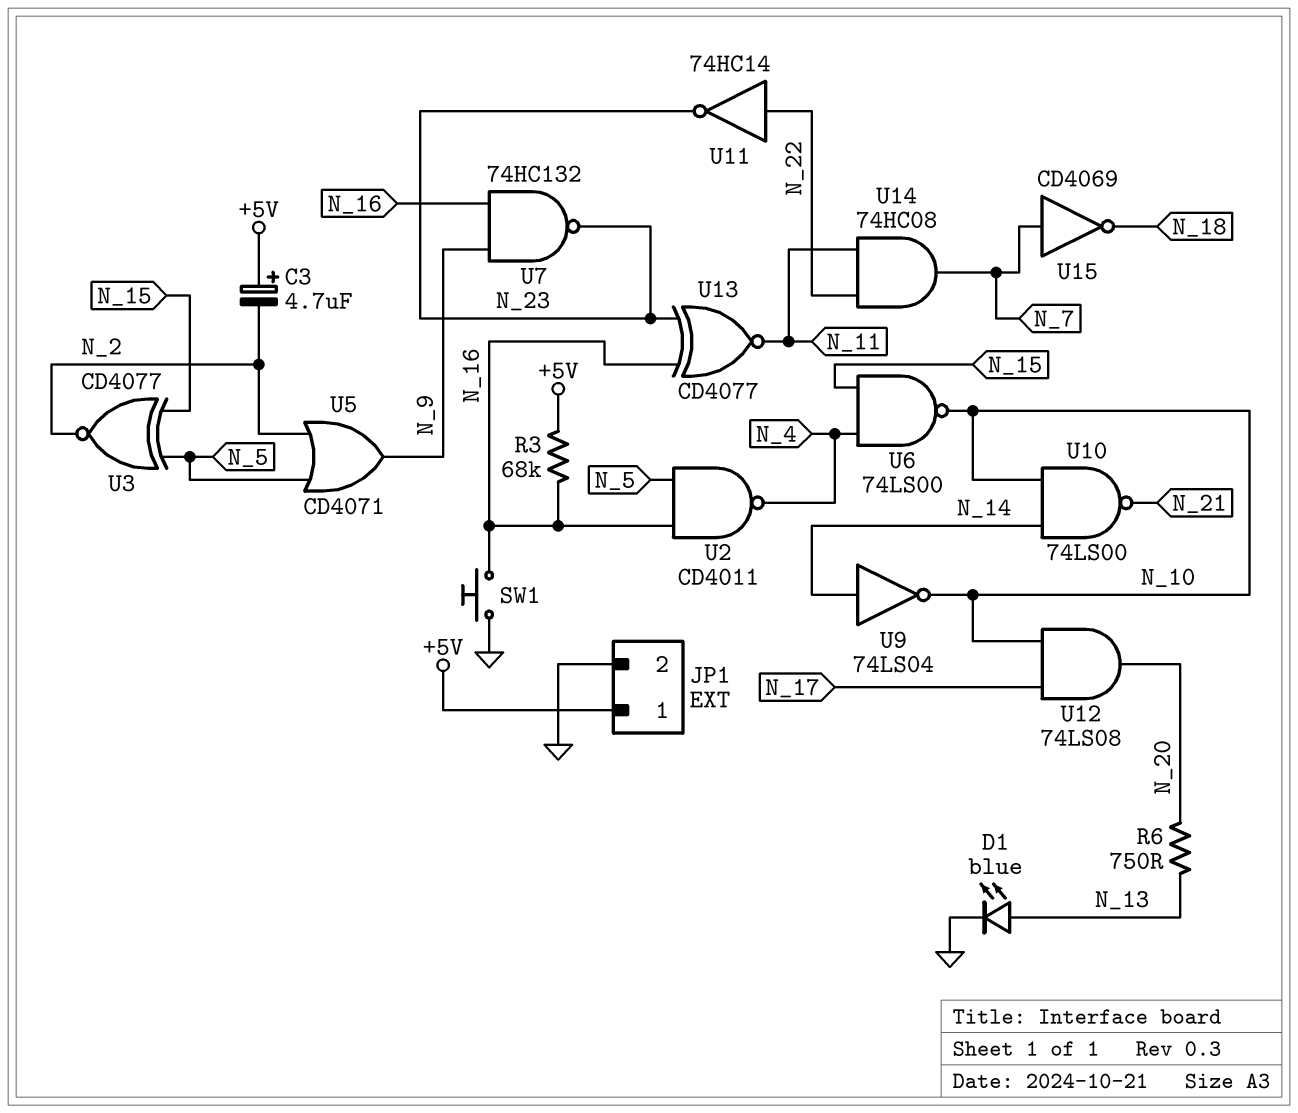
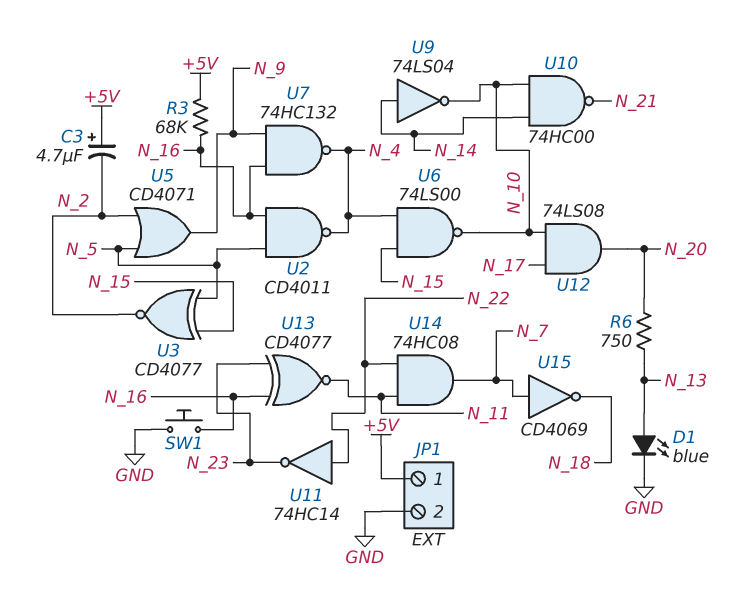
U7: NAND 74HC132 (in N_9, in N_16, out N_23) -> NAND 74HC132 (in N_9, in N_16, out N_4)
U10: NAND 74LS00 (in N_10, in N_14, out N_21) -> NAND 74HC00 (in N_10, in N_14, out N_21)

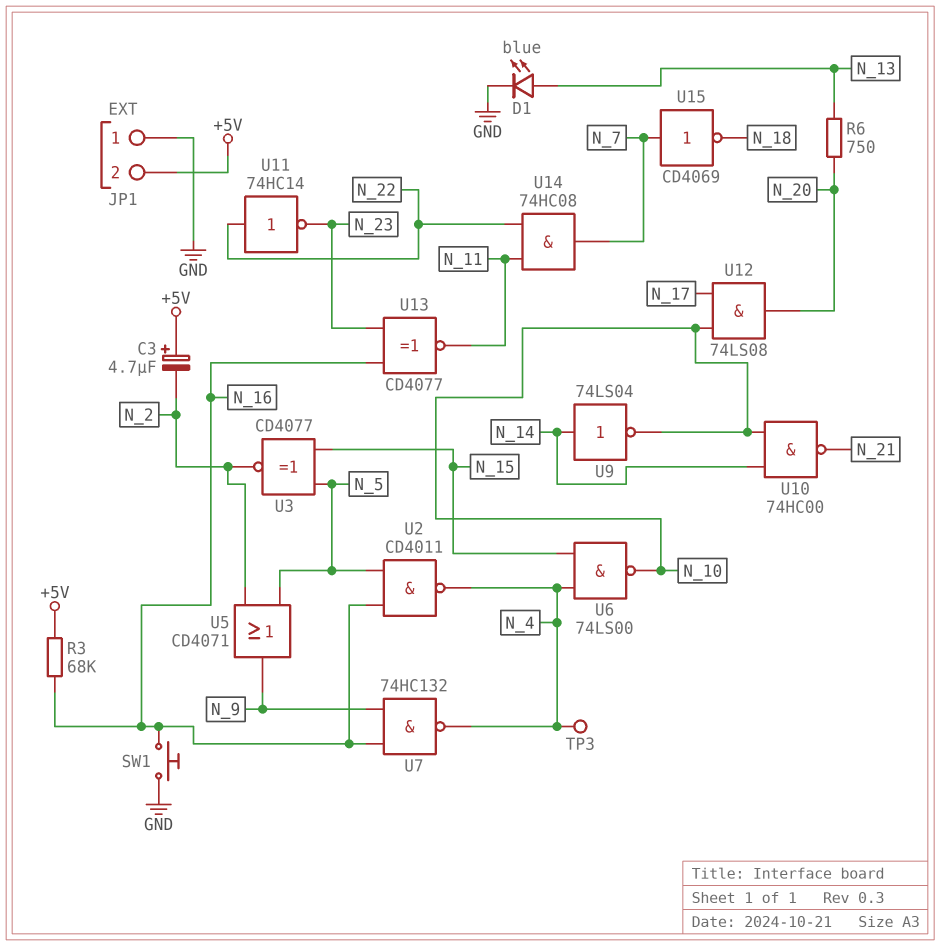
JP1 pin 1: +5V -> GND
JP1 pin 2: GND -> +5V
TP3: none -> test point (N_4)

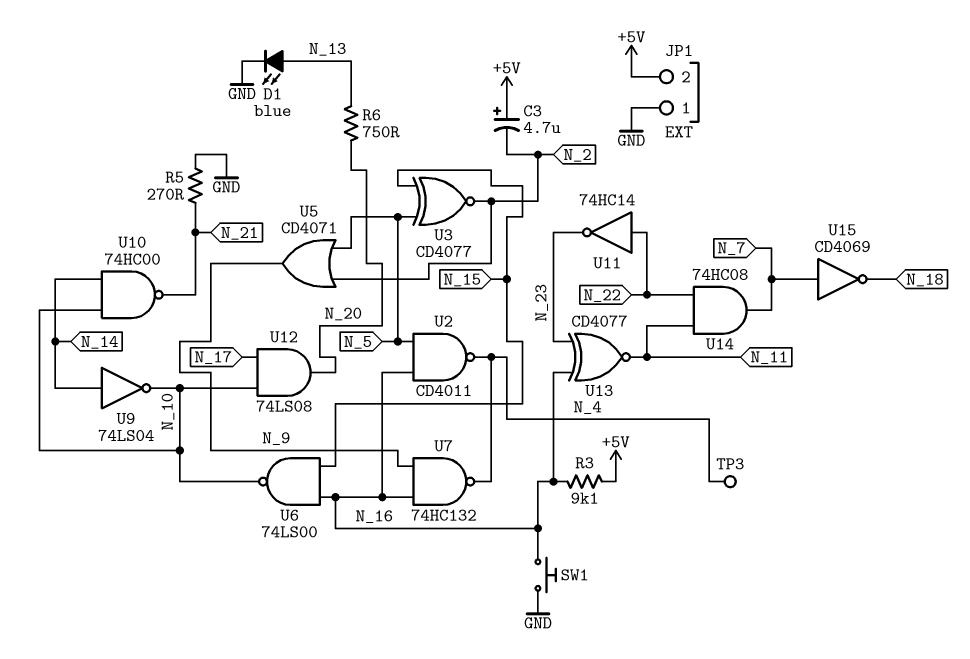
R3: 68k (+5V, N_16) -> 9.1k (+5V, N_16)
R5: none -> 270 (GND, N_21)
U6: NAND 74LS00 (in N_4, in N_15, out N_10) -> NAND 74LS00 (in N_15, in N_16, out N_10)

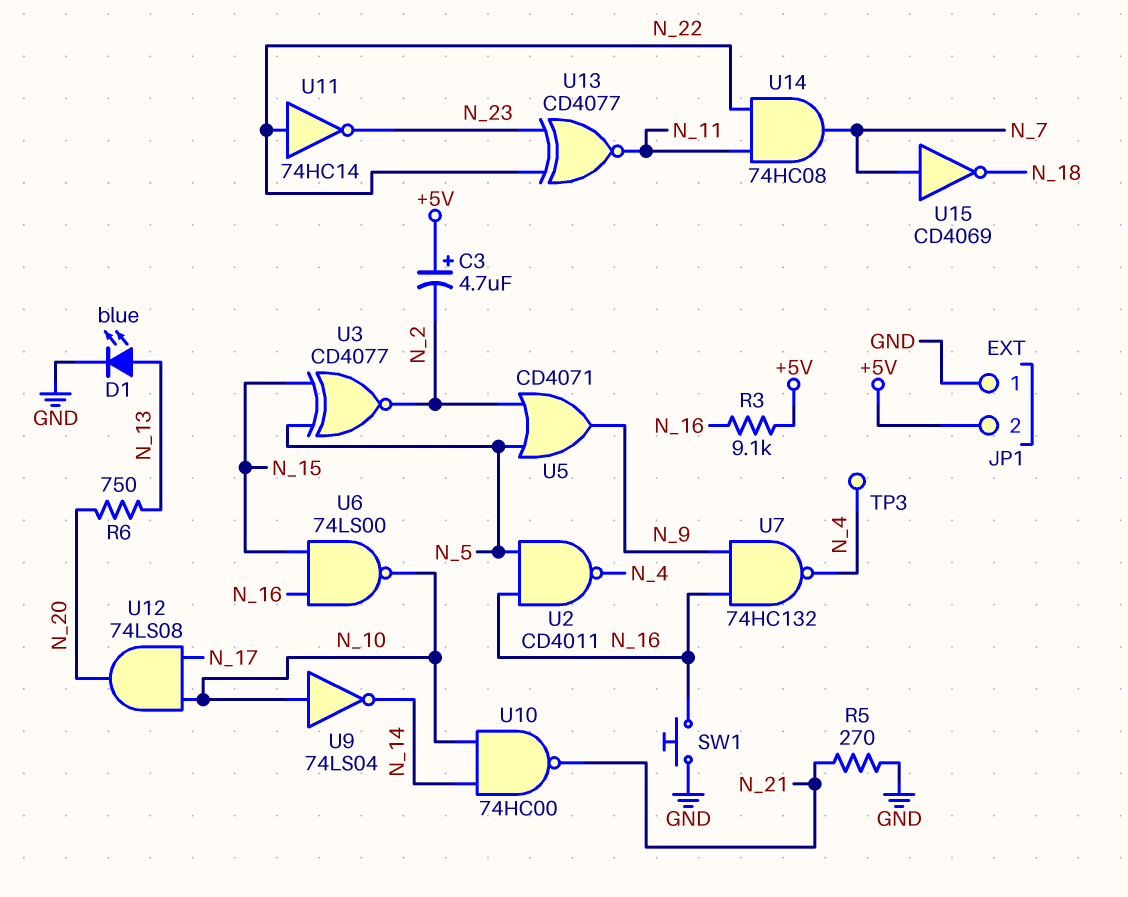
U9: NOT 74LS04 (in N_14, out N_10) -> NOT 74LS04 (in N_10, out N_14)
U13: XNOR CD4077 (in N_16, in N_23, out N_11) -> XNOR CD4077 (in N_22, in N_23, out N_11)

